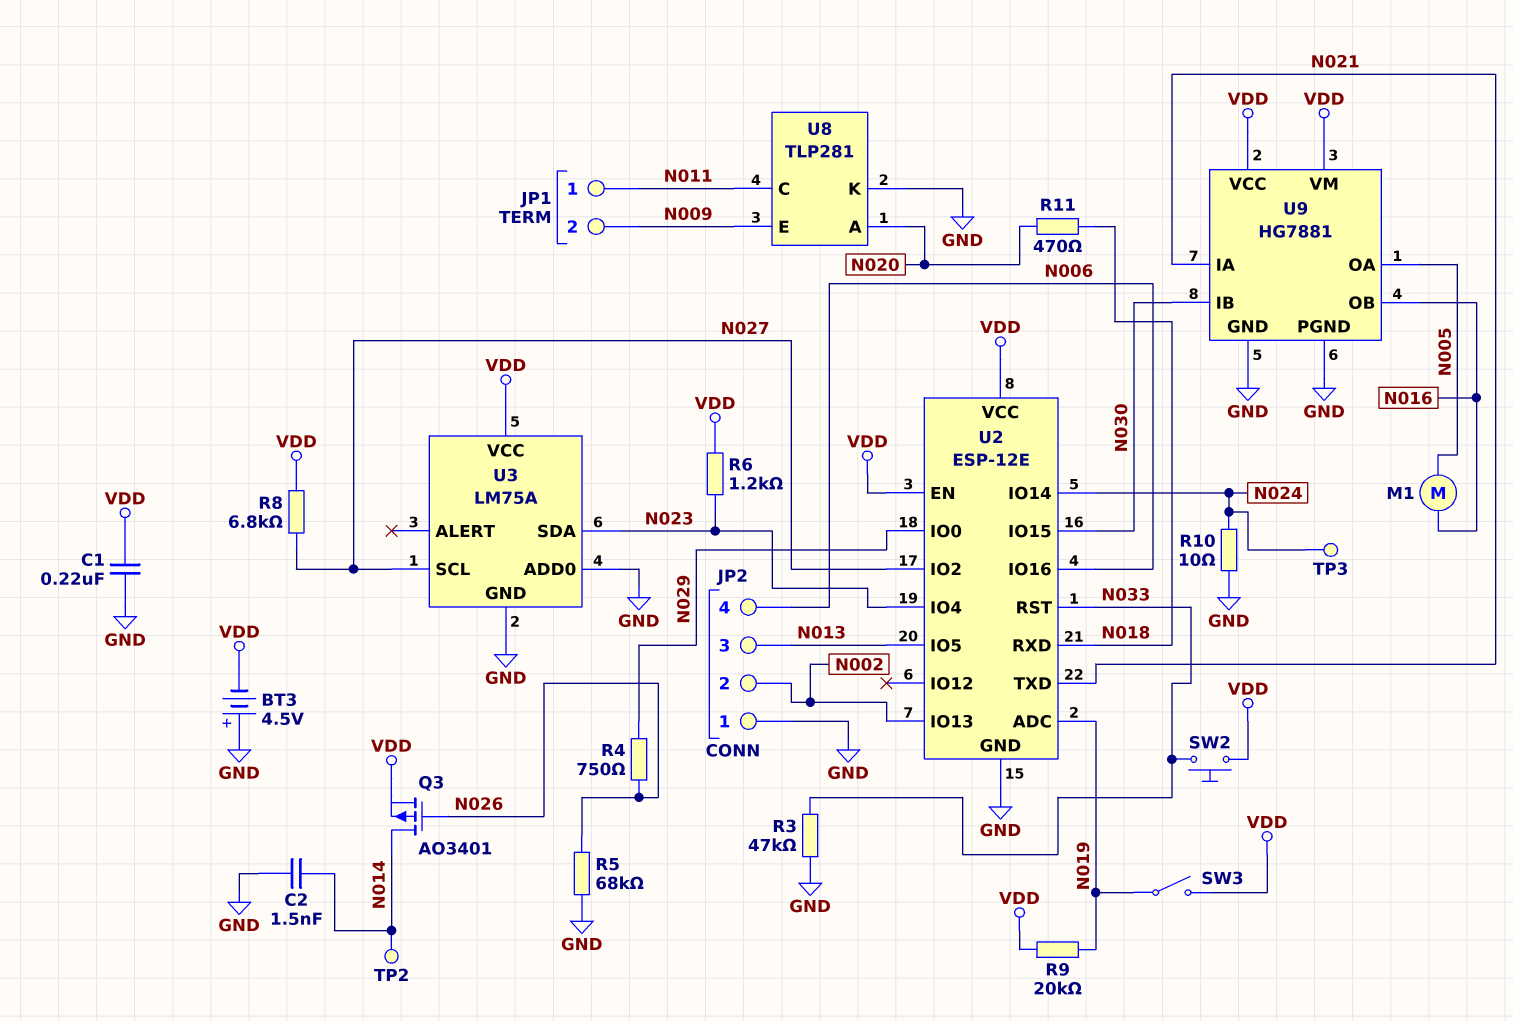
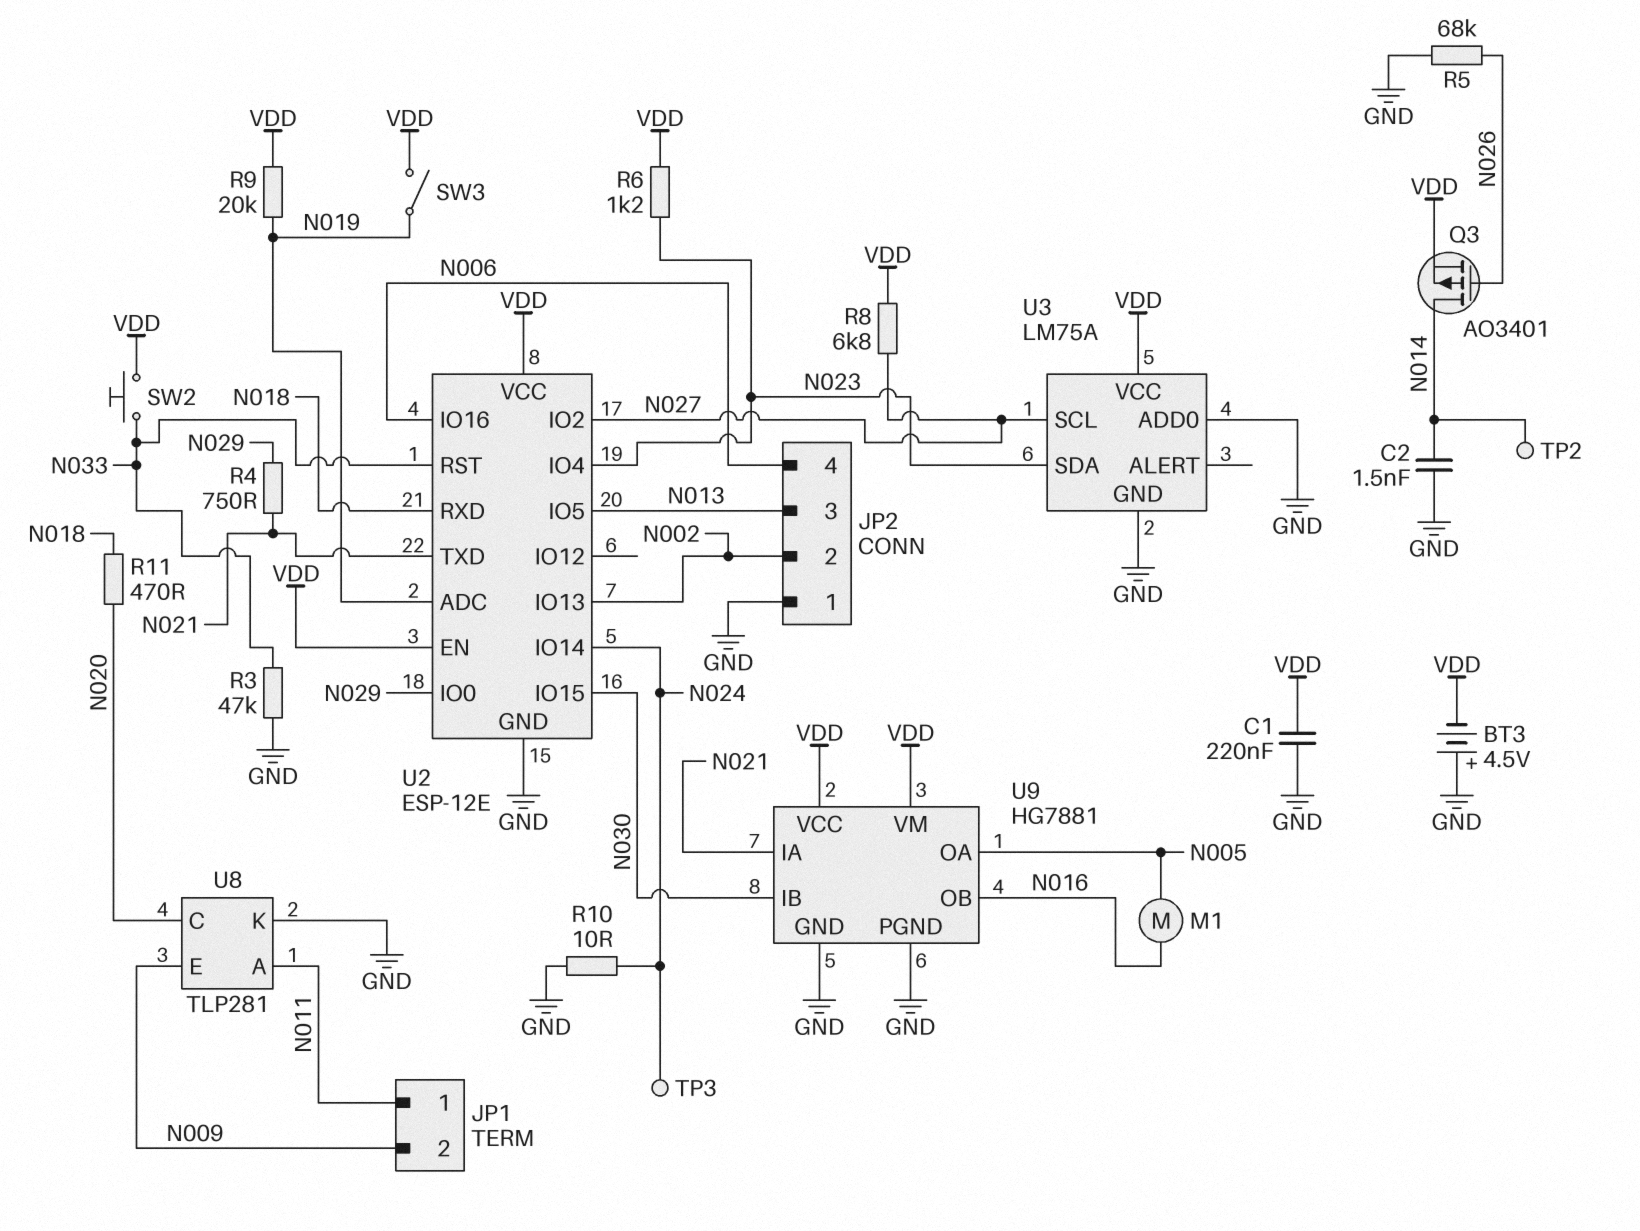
R4: 750 (N026, N029) -> 750 (N021, N029)
U8 pin A: N020 -> N011
U8 pin C: N011 -> N020

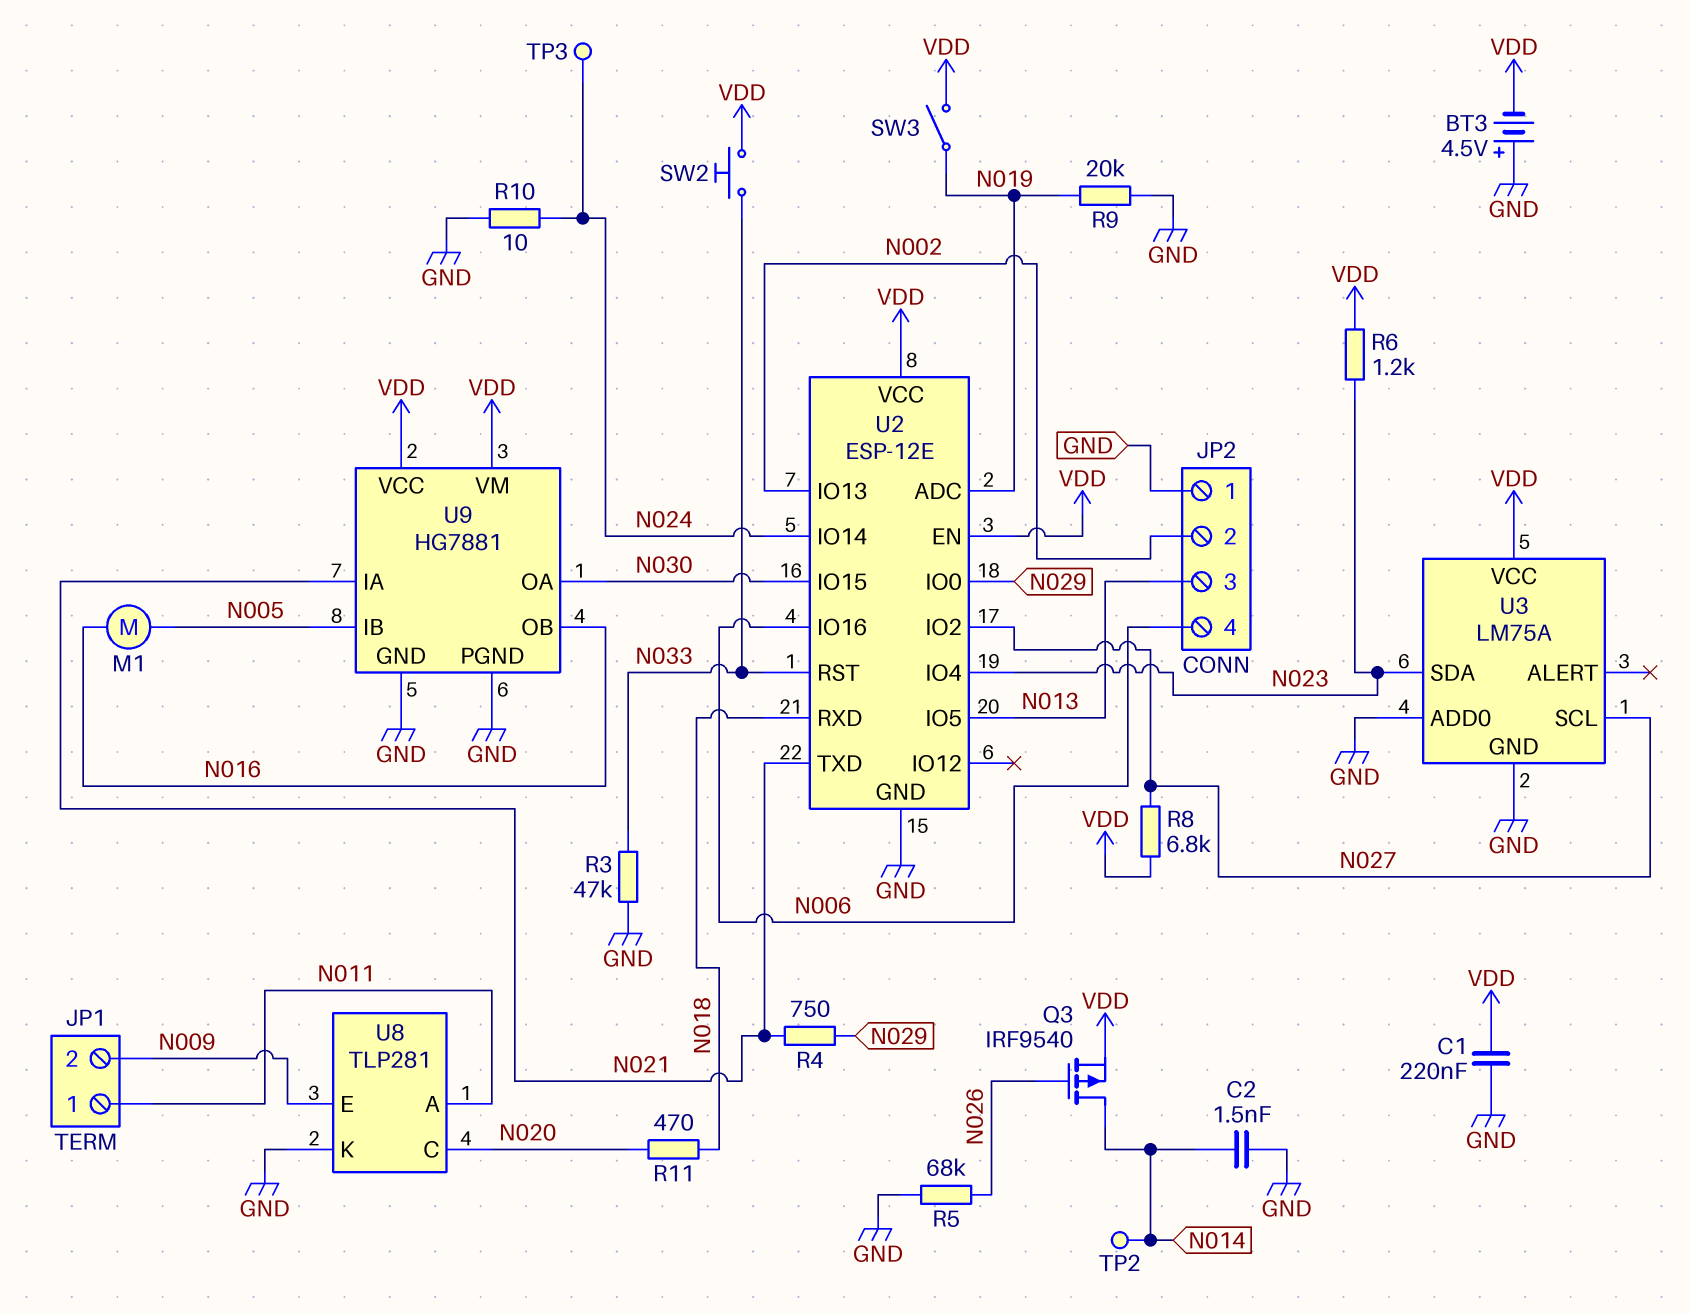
Q3: PMOS AO3401 (G N026, D N014, S VDD) -> PMOS IRF9540 (G N026, D N014, S VDD)
R9: 20k (N019, VDD) -> 20k (GND, N019)
U9 pin IB: N030 -> N005
U9 pin OA: N005 -> N030

